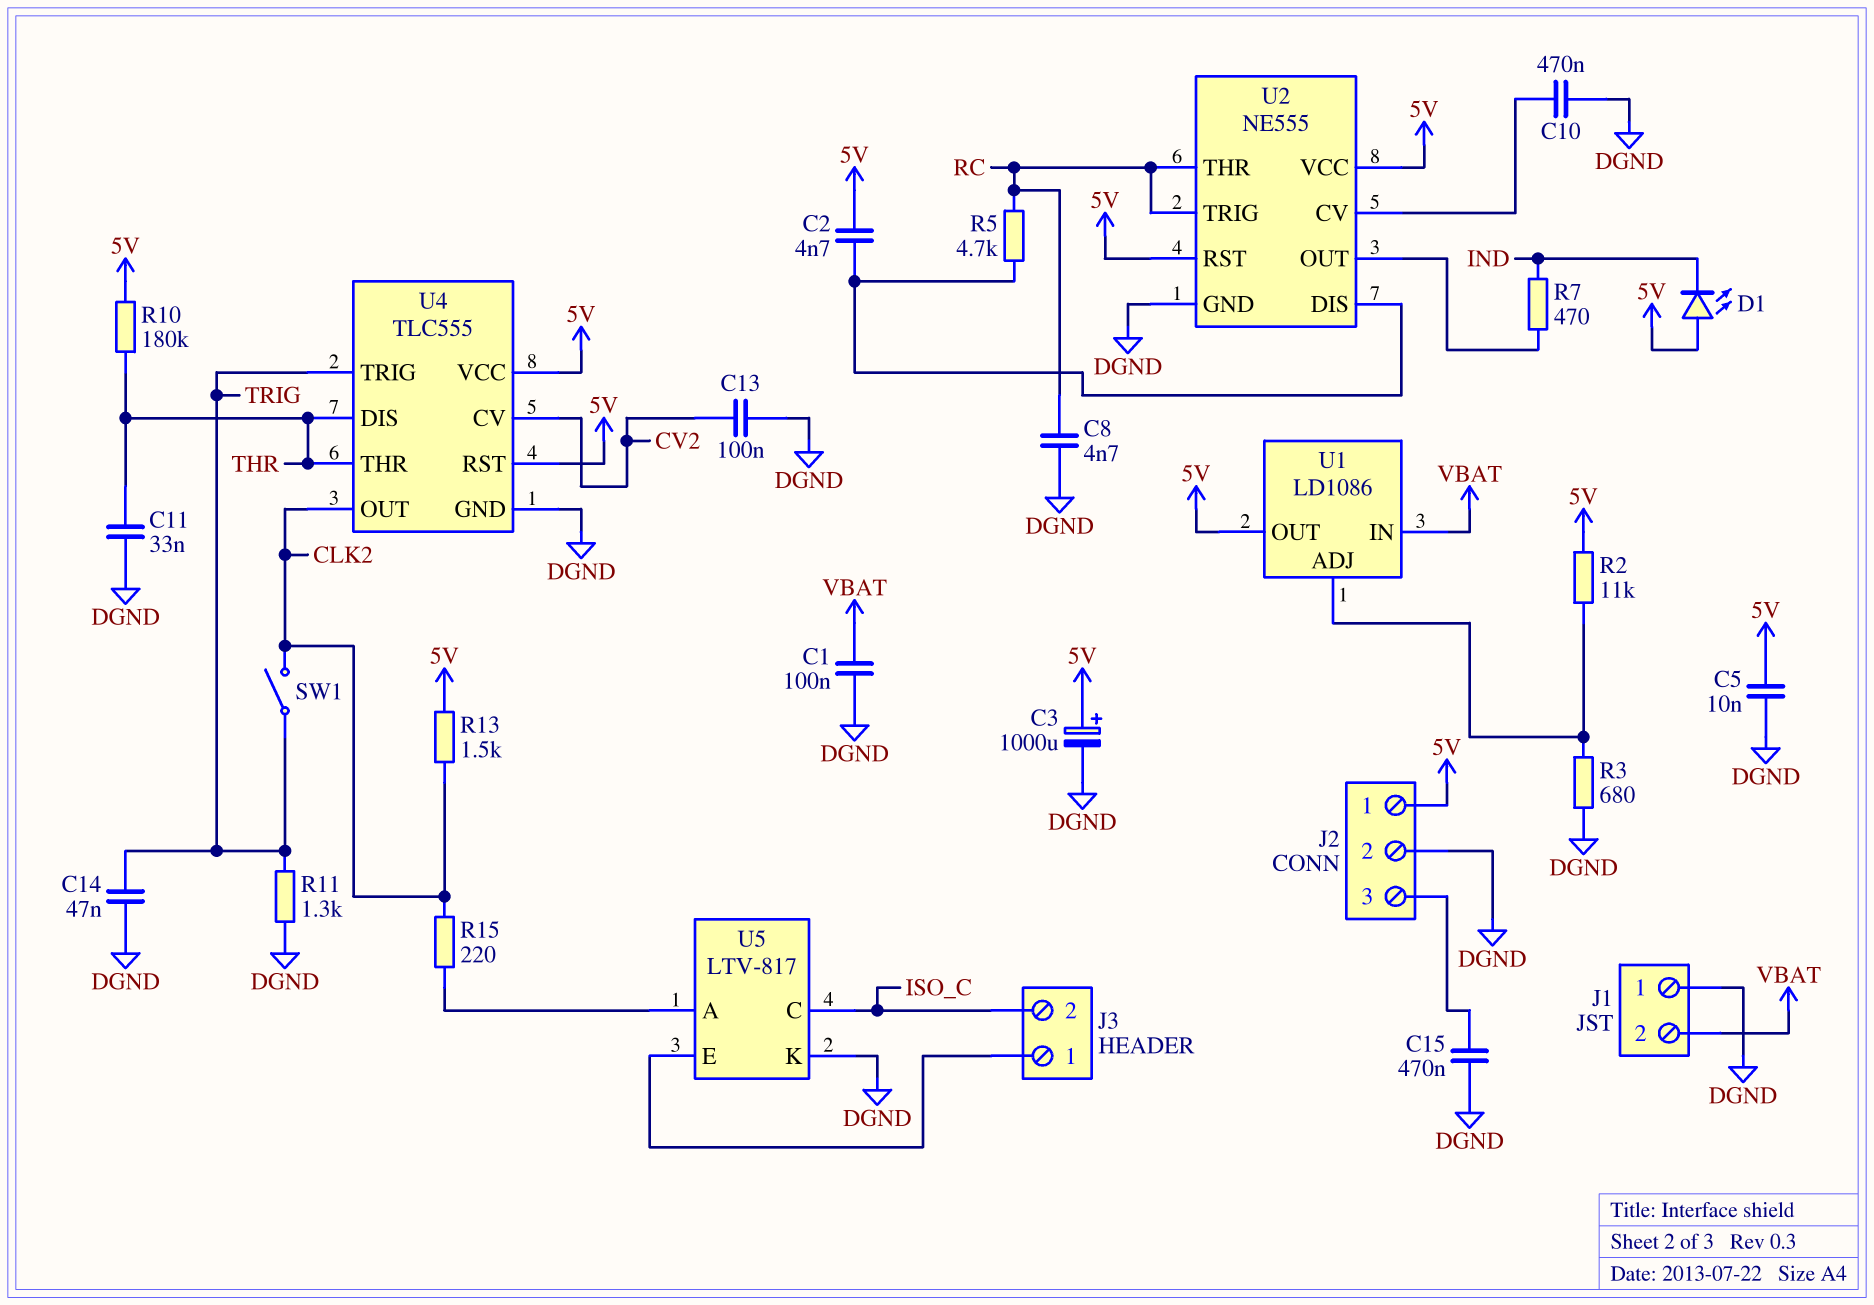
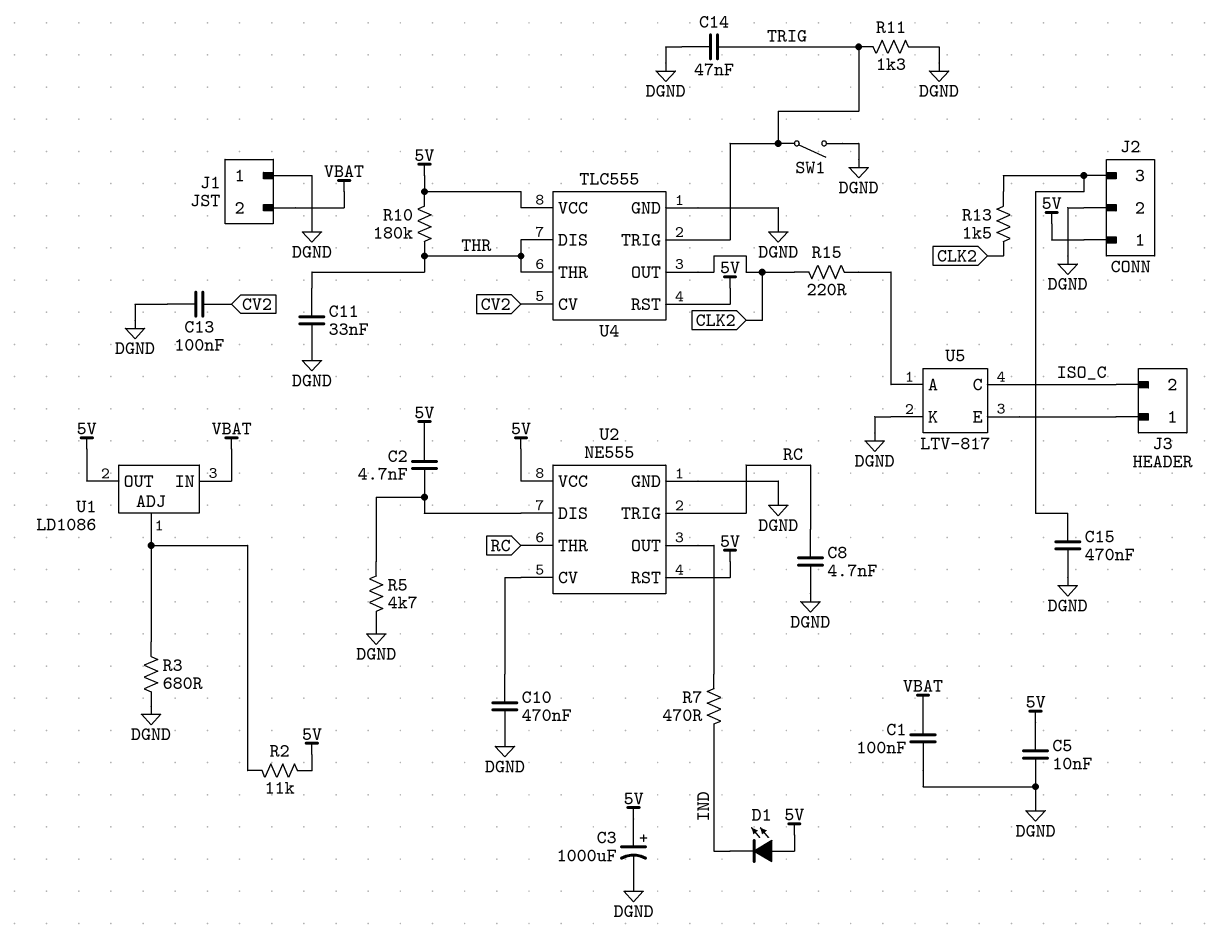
R5: 4.7k (RC, U2/DIS) -> 4.7k (DGND, U2/DIS)
R13: 1.5k (5V, CLK2) -> 1.5k (CLK2, J2/3)
SW1: switch (CLK2, TRIG) -> switch (DGND, TRIG)

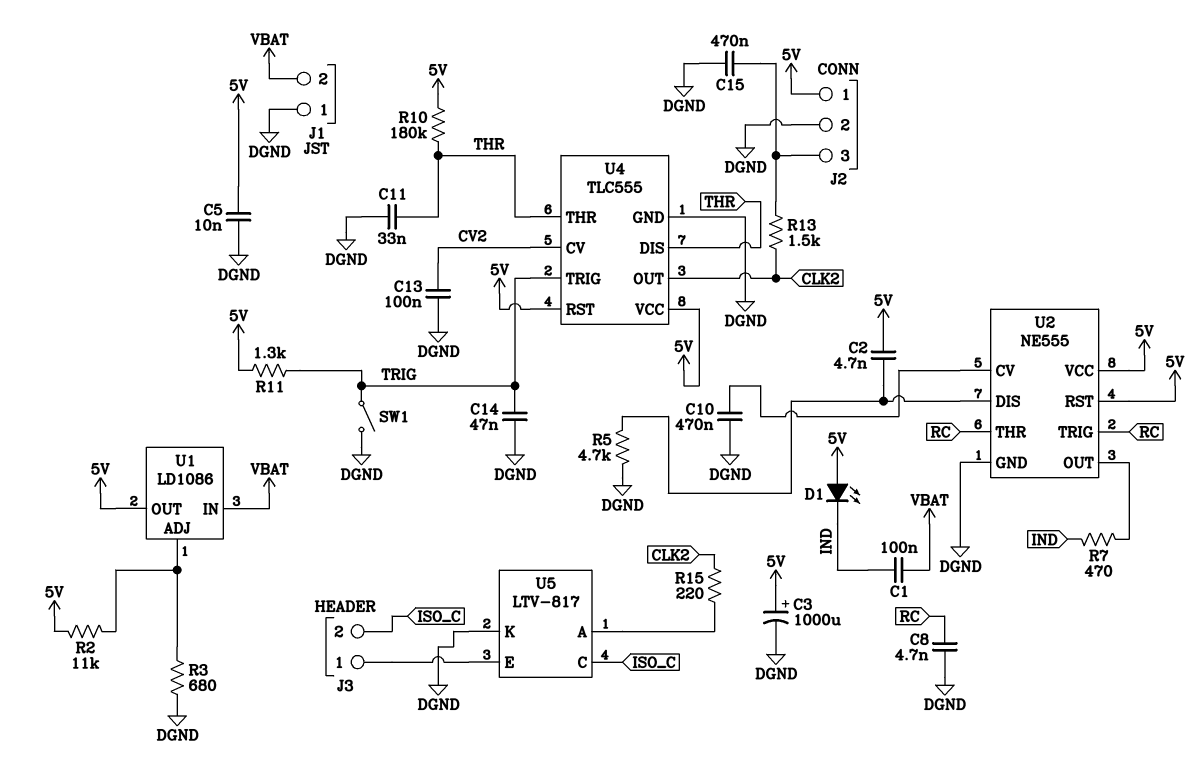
C1: 100nF (DGND, VBAT) -> 100nF (IND, VBAT)
R11: 1.3k (DGND, TRIG) -> 1.3k (5V, TRIG)

